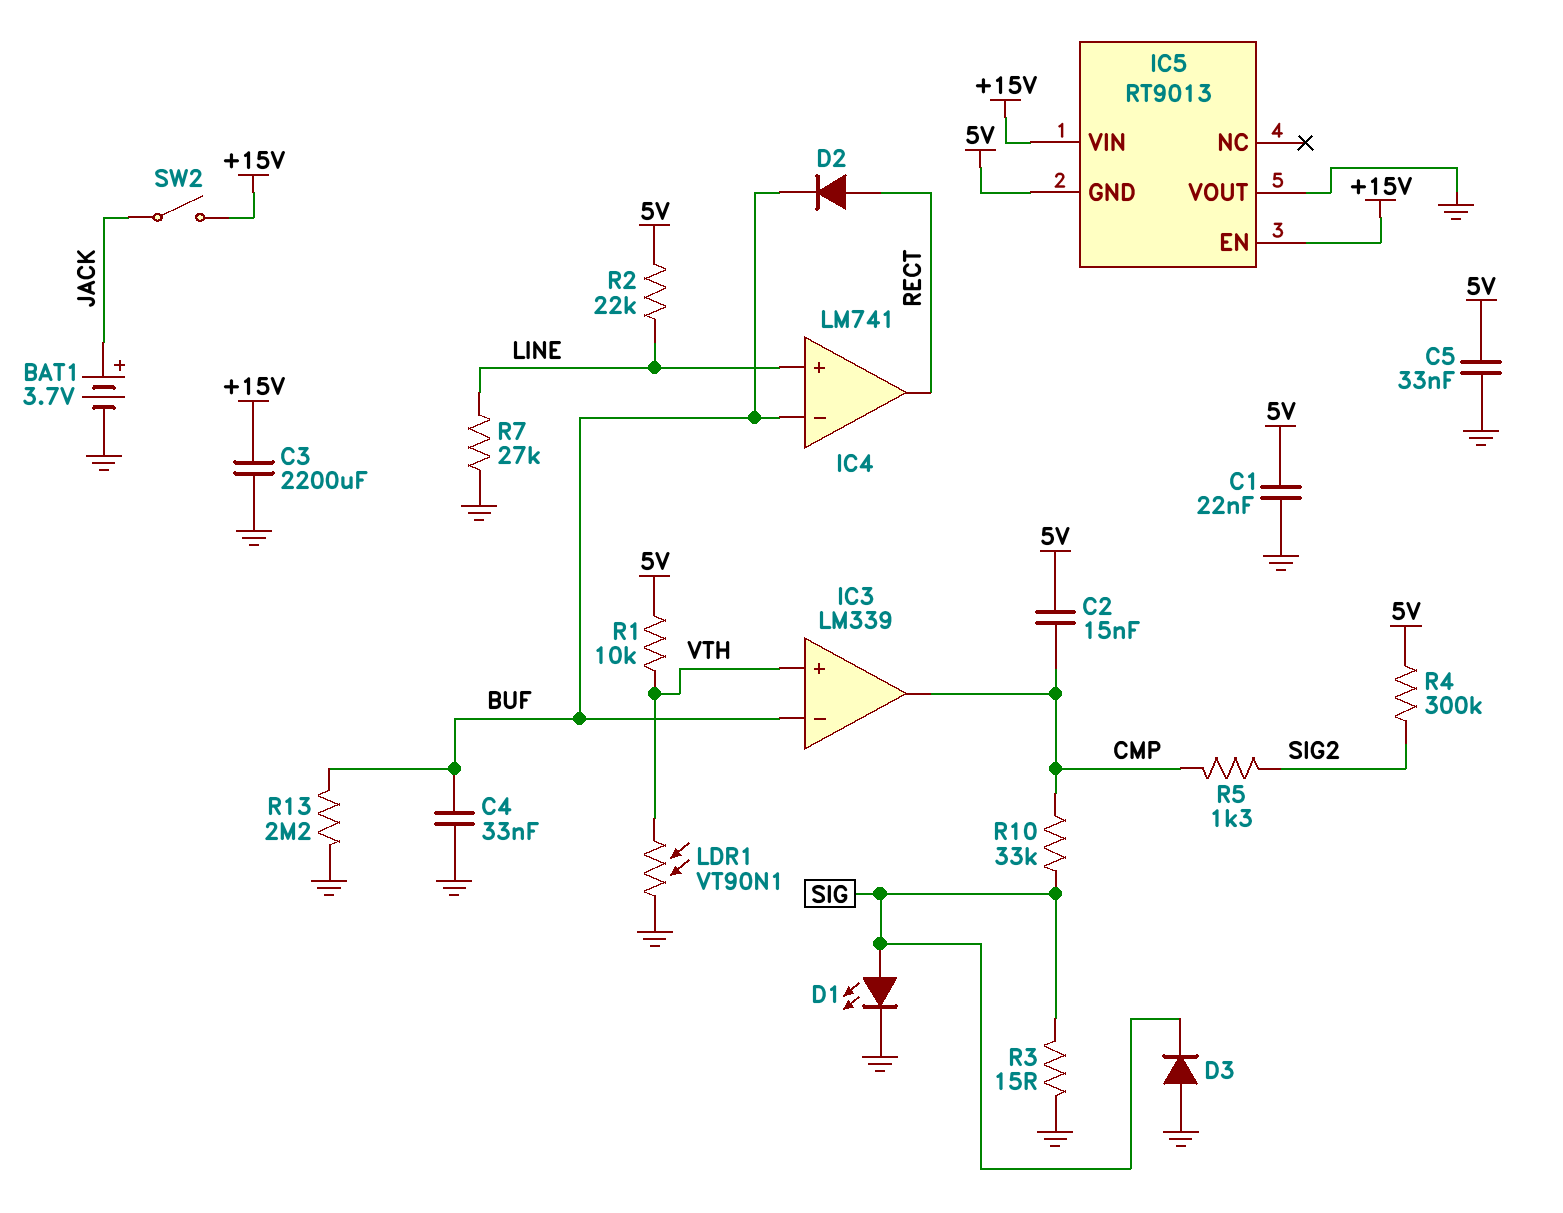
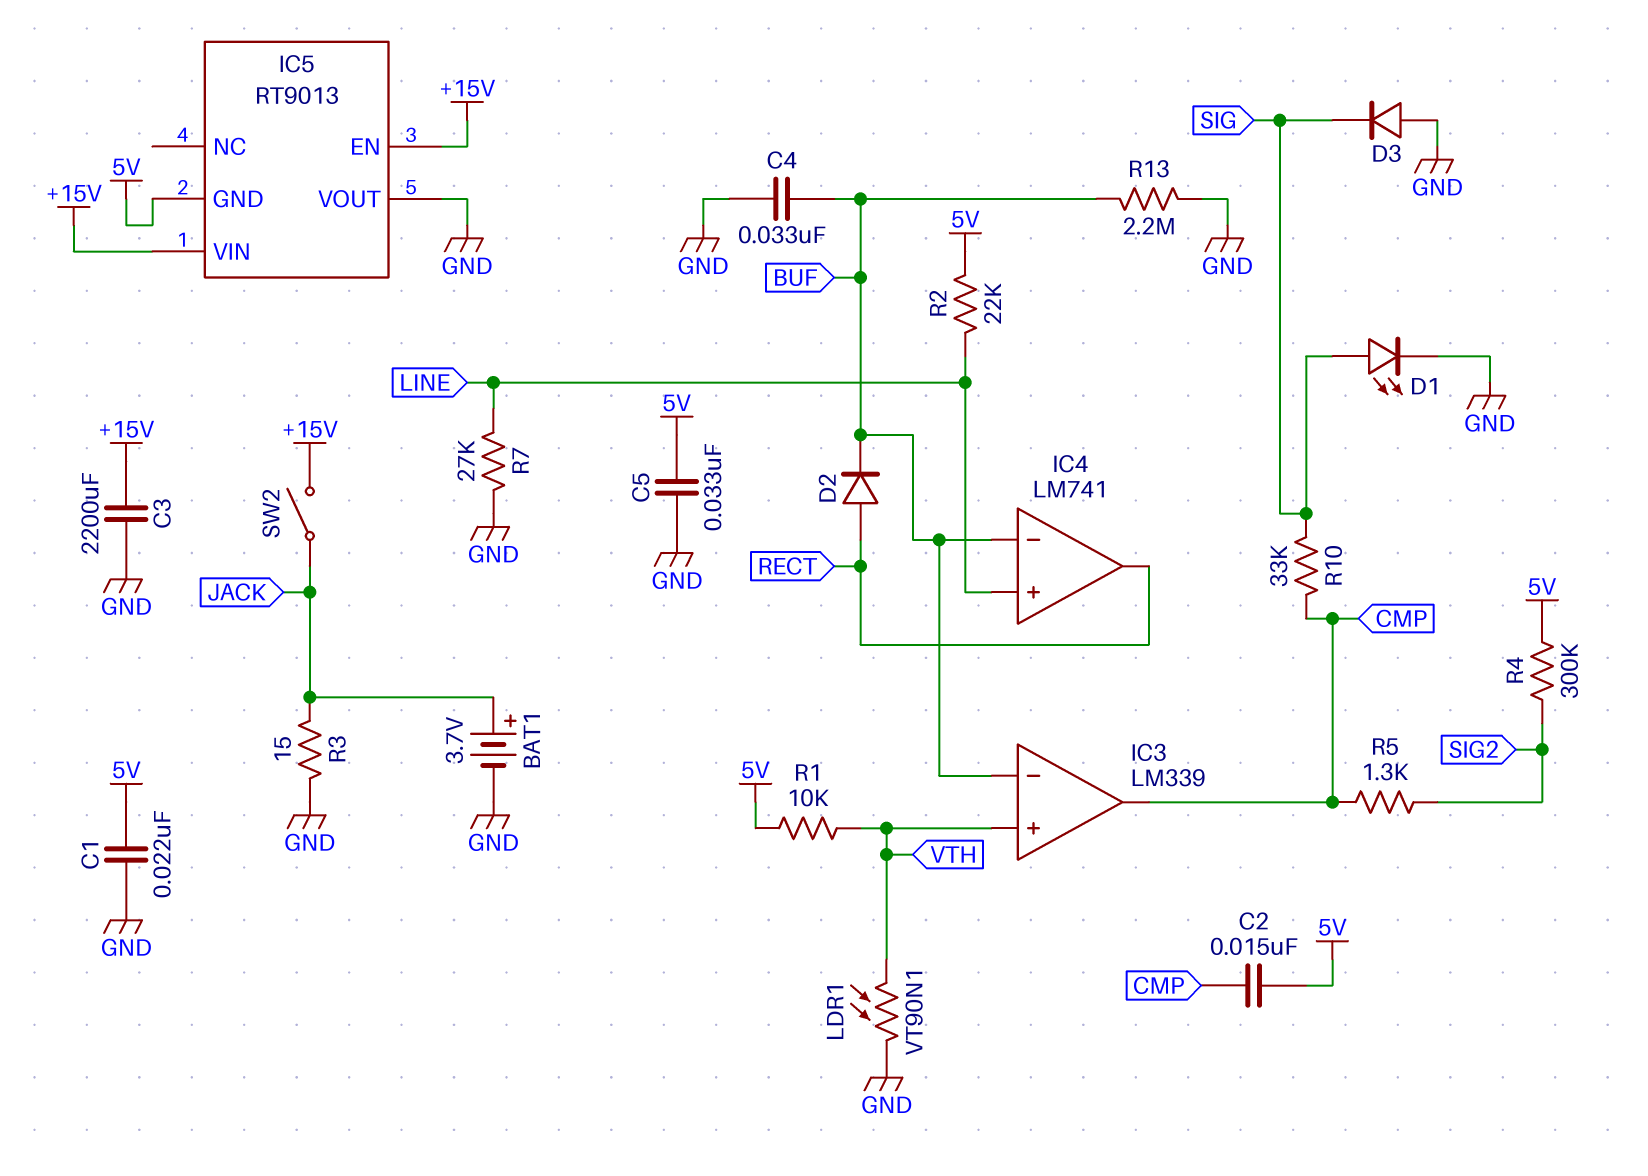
R3: 15 (GND, SIG) -> 15 (GND, JACK)

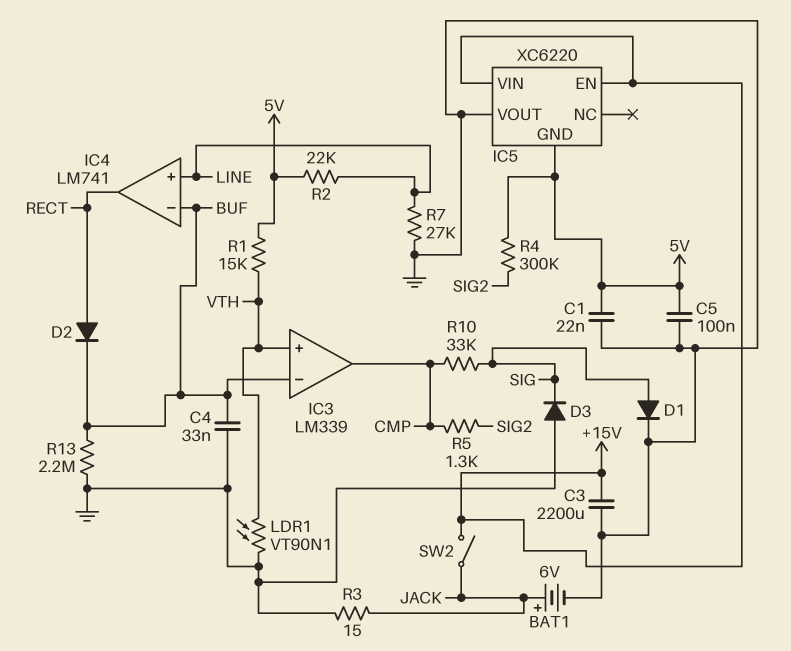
BAT1: 3.7V (plus JACK, minus GND) -> 6V (plus JACK, minus GND)
C2: 15nF (5V, CMP) -> none
C5: 33nF (5V, GND) -> 100nF (5V, GND)
D1: LED (A SIG, K GND) -> diode (A SIG, K GND)
IC5: RT9013 -> XC6220
R1: 10k (5V, VTH) -> 15k (5V, VTH)

